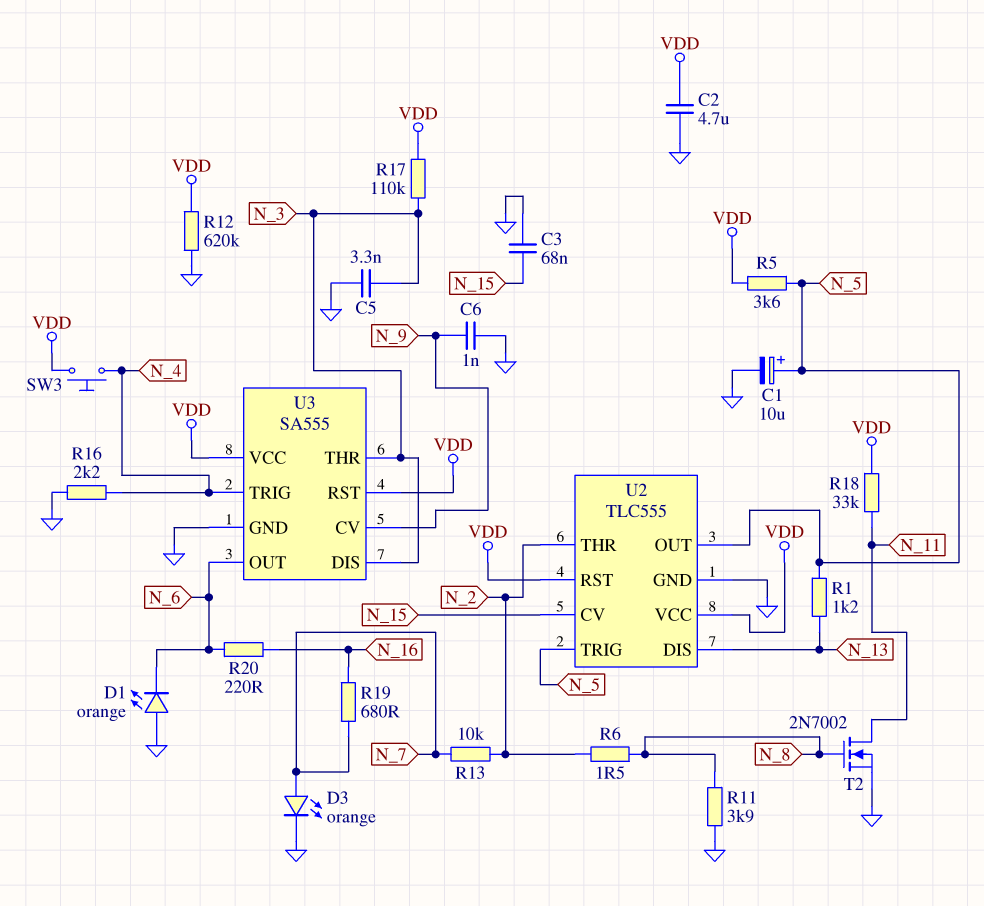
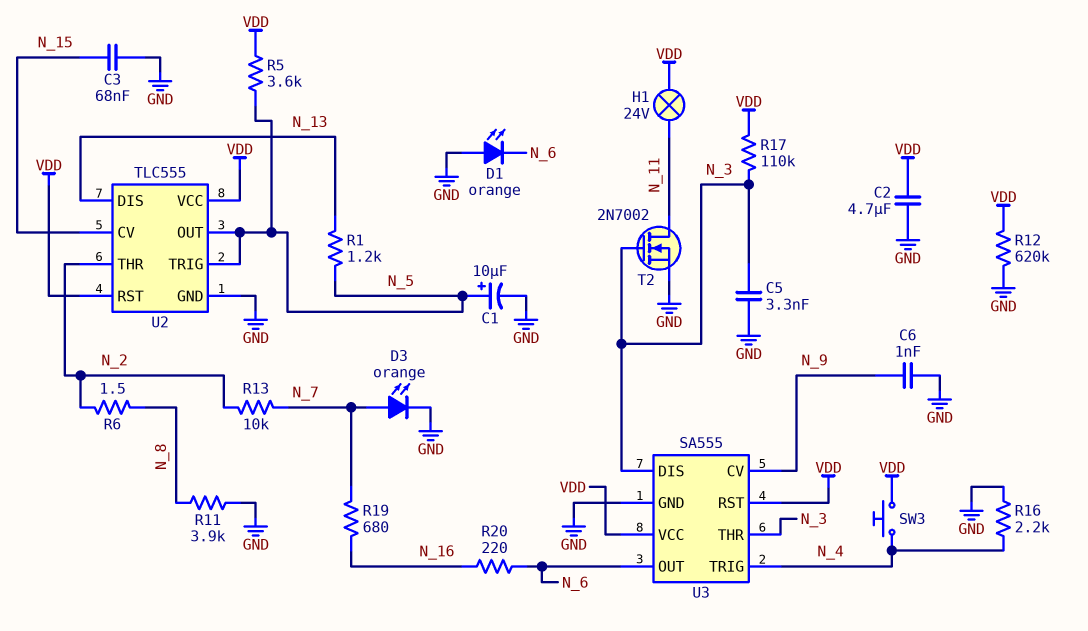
H1: none -> lamp 24V (N_11, VDD)
R18: 33k (N_11, VDD) -> none
T2: NMOS 2N7002 (G N_8, D N_11, S GND) -> NMOS 2N7002 (G N_3, D N_11, S GND)

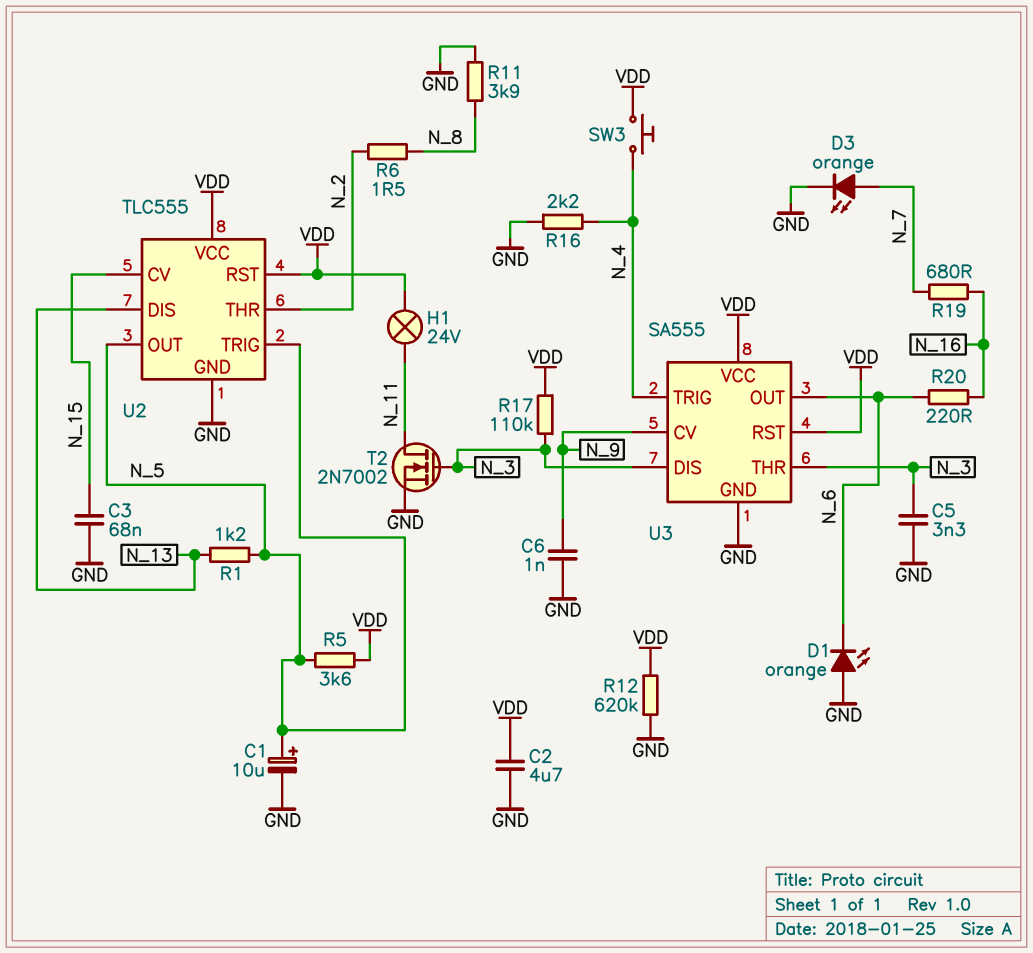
R13: 10k (N_2, N_7) -> none

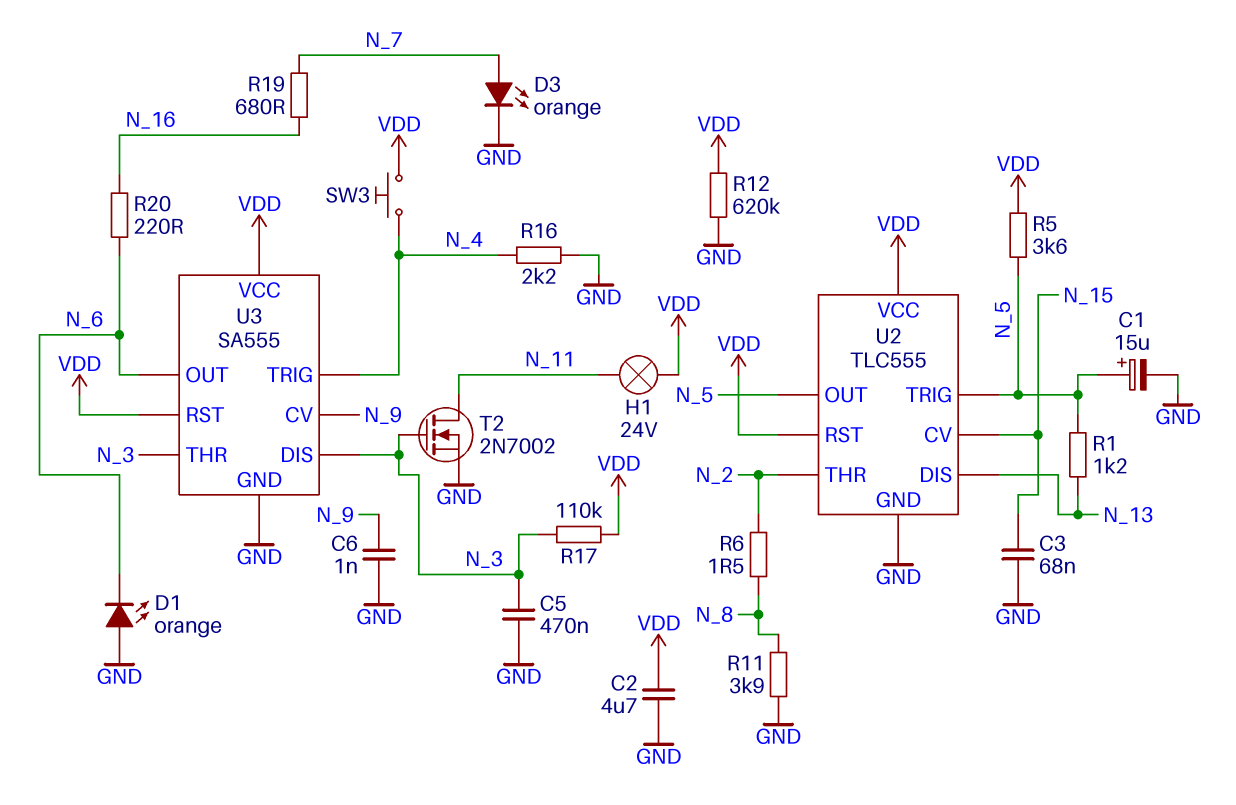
C1: 10uF (plus N_5, minus GND) -> 15uF (plus N_5, minus GND)
C5: 3.3nF (GND, N_3) -> 470nF (GND, N_3)

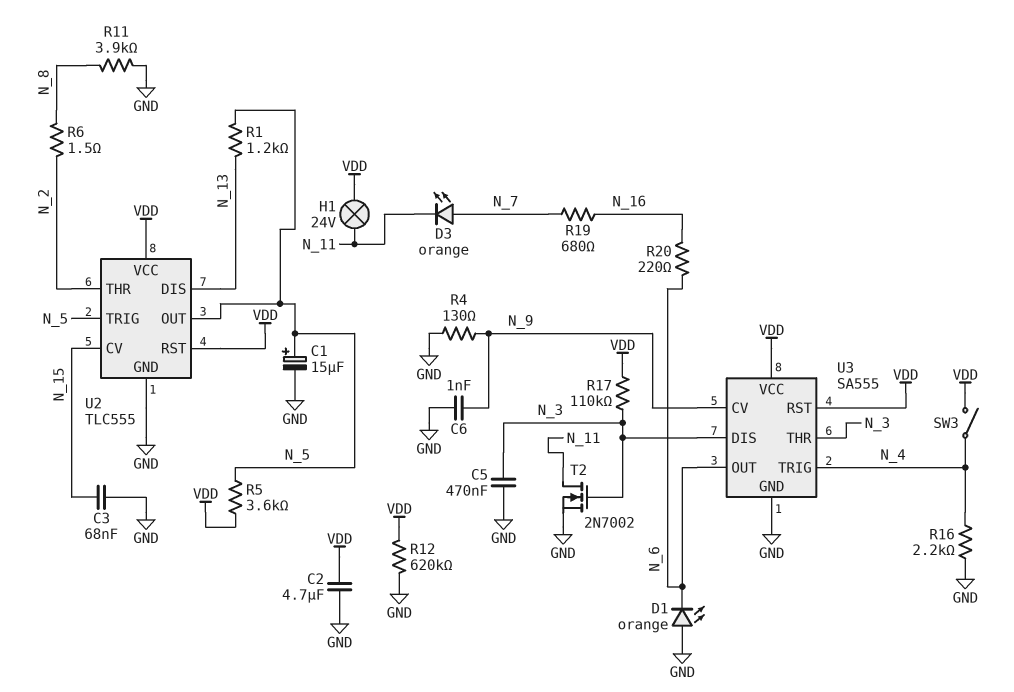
D3: LED orange (A N_7, K GND) -> LED orange (A N_7, K N_11)
R4: none -> 130 (GND, N_9)
SW3: button (N_4, VDD) -> switch (N_4, VDD)

